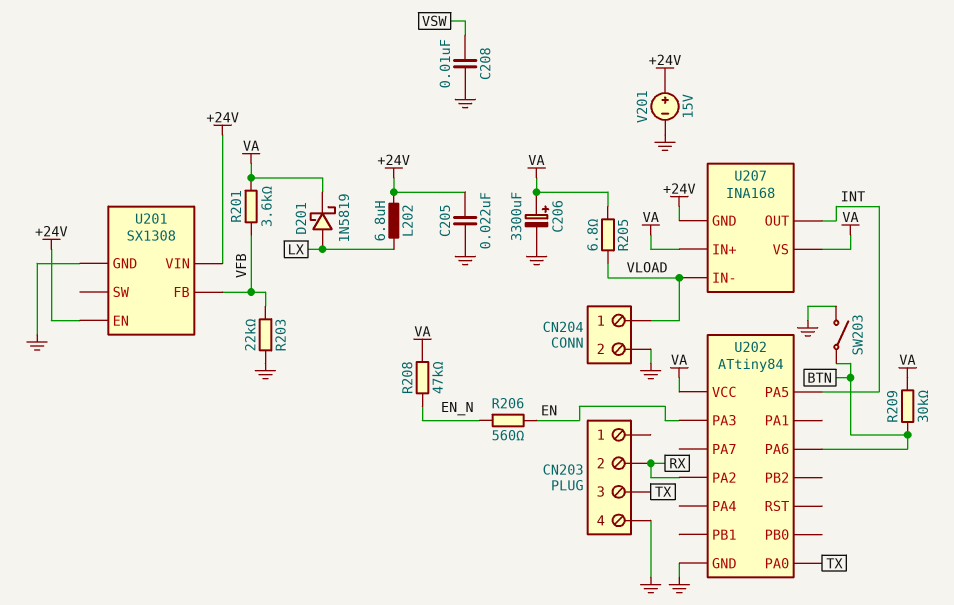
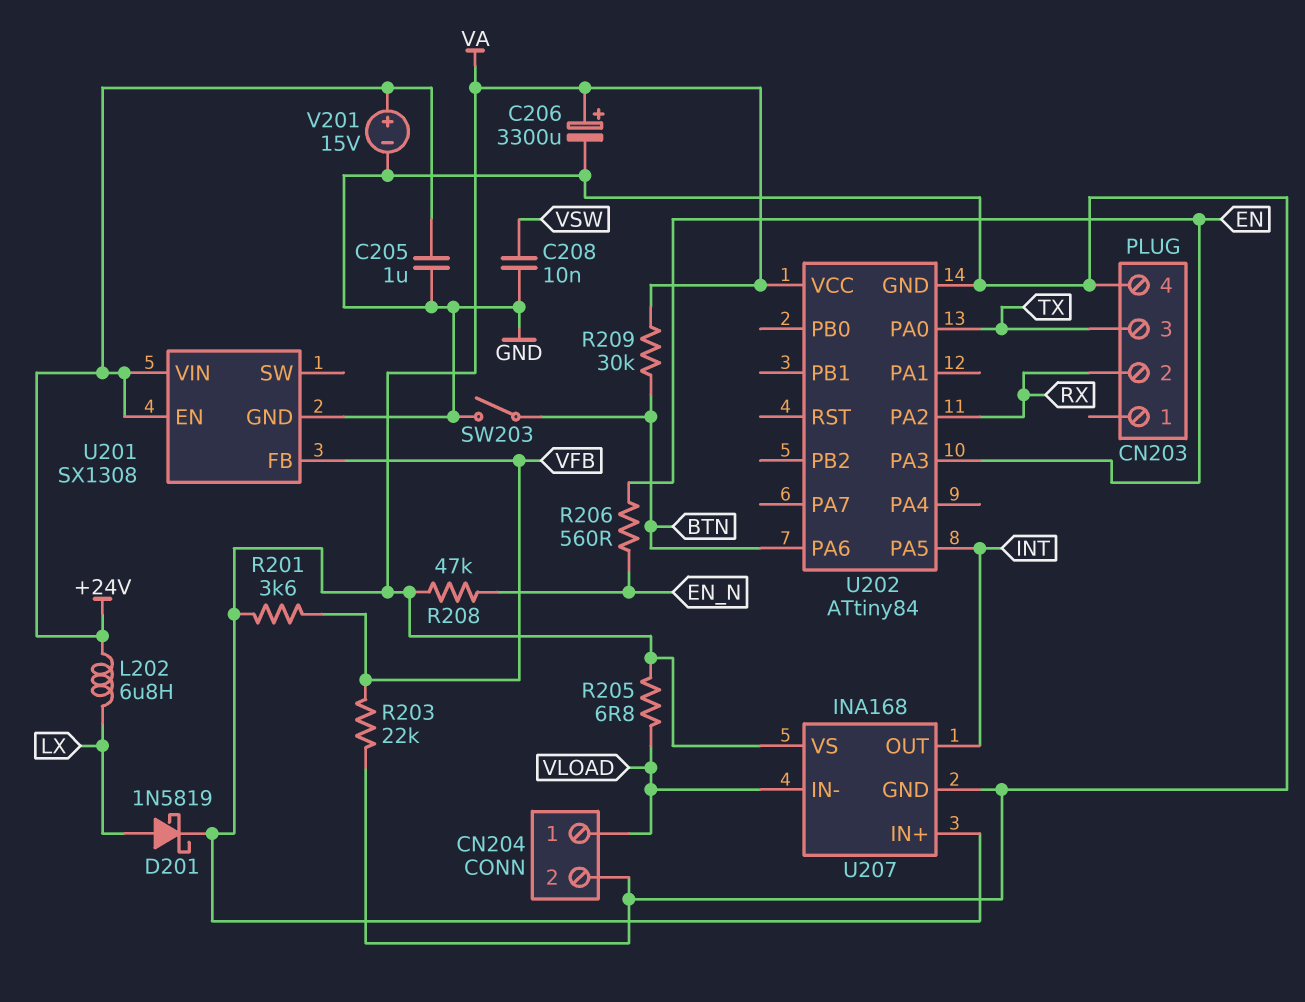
C205: 22nF (+24V, GND) -> 1uF (+24V, GND)
U207 pin GND: +24V -> GND

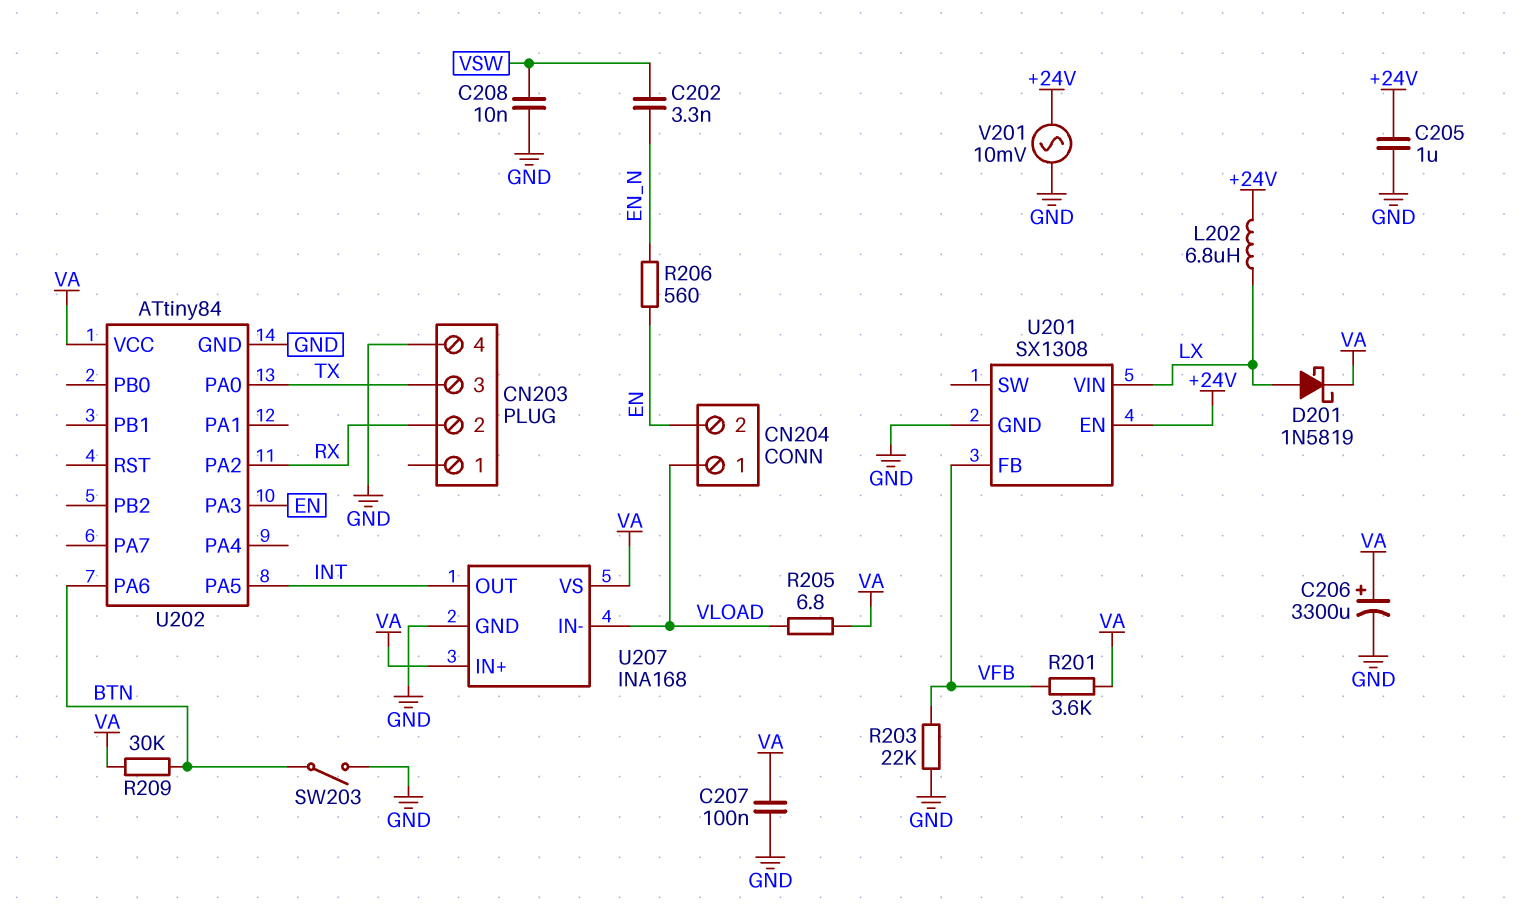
C202: none -> 3.3nF (EN_N, VSW)
C207: none -> 100nF (GND, VA)
CN204 pin 2: GND -> EN
R208: 47k (EN_N, VA) -> none
U201 pin VIN: +24V -> LX
V201: 15V (plus +24V, minus GND) -> AC 10mV (+24V, GND)

